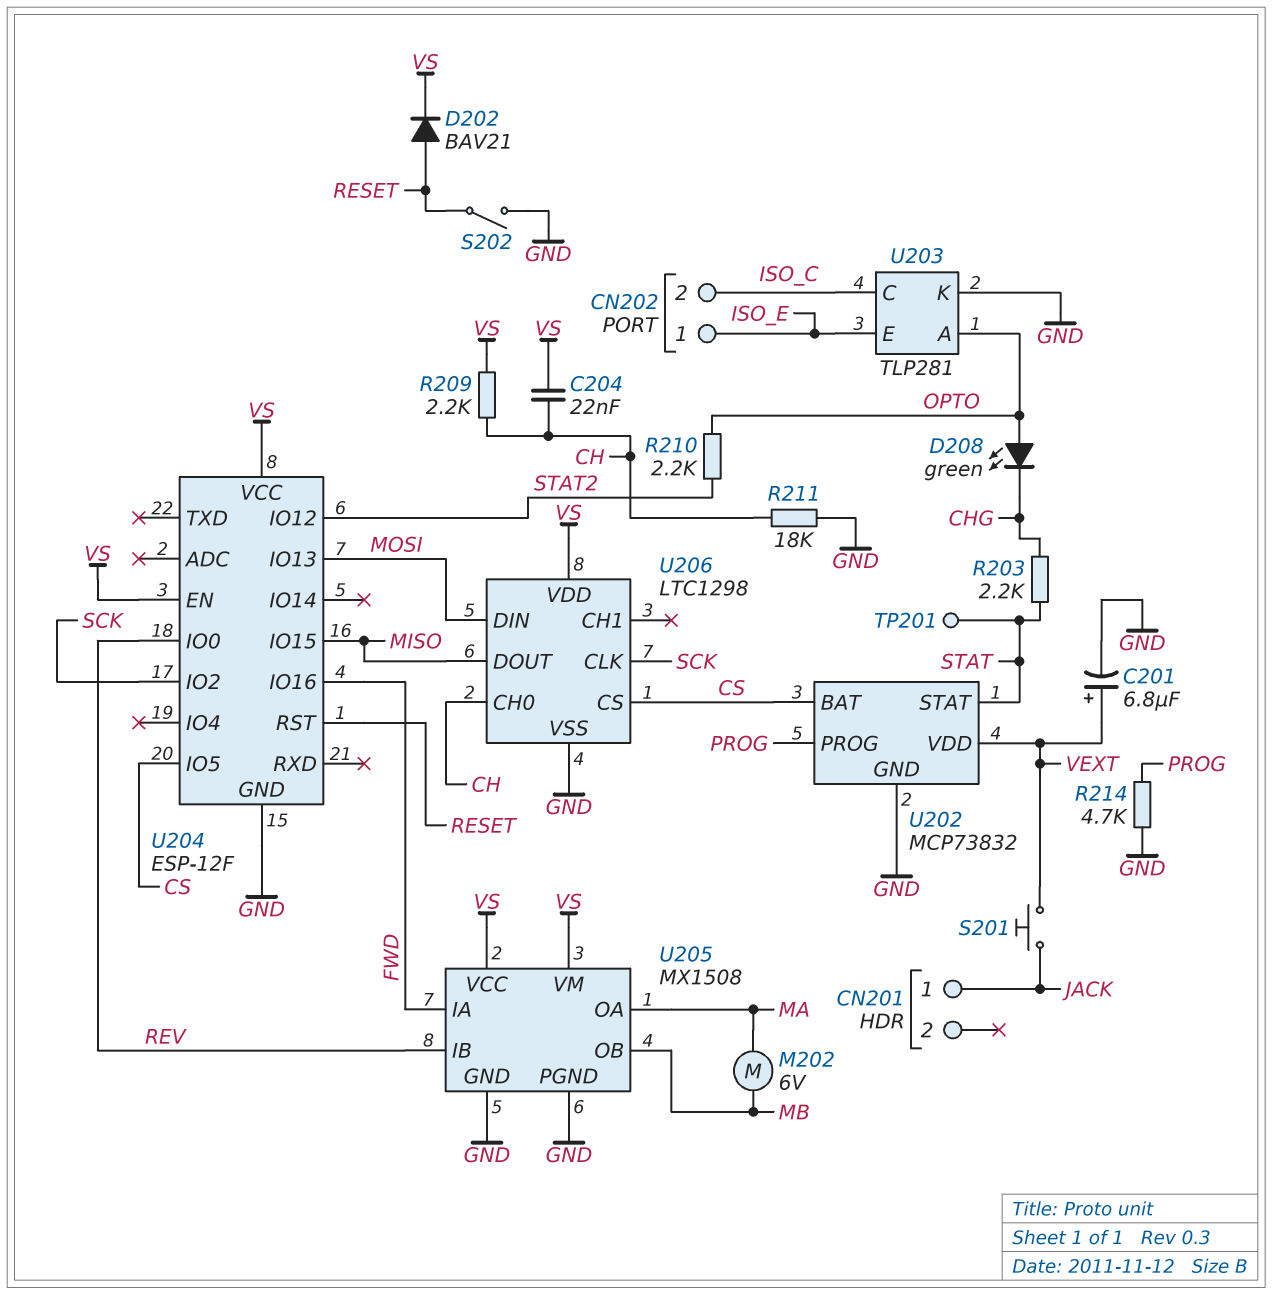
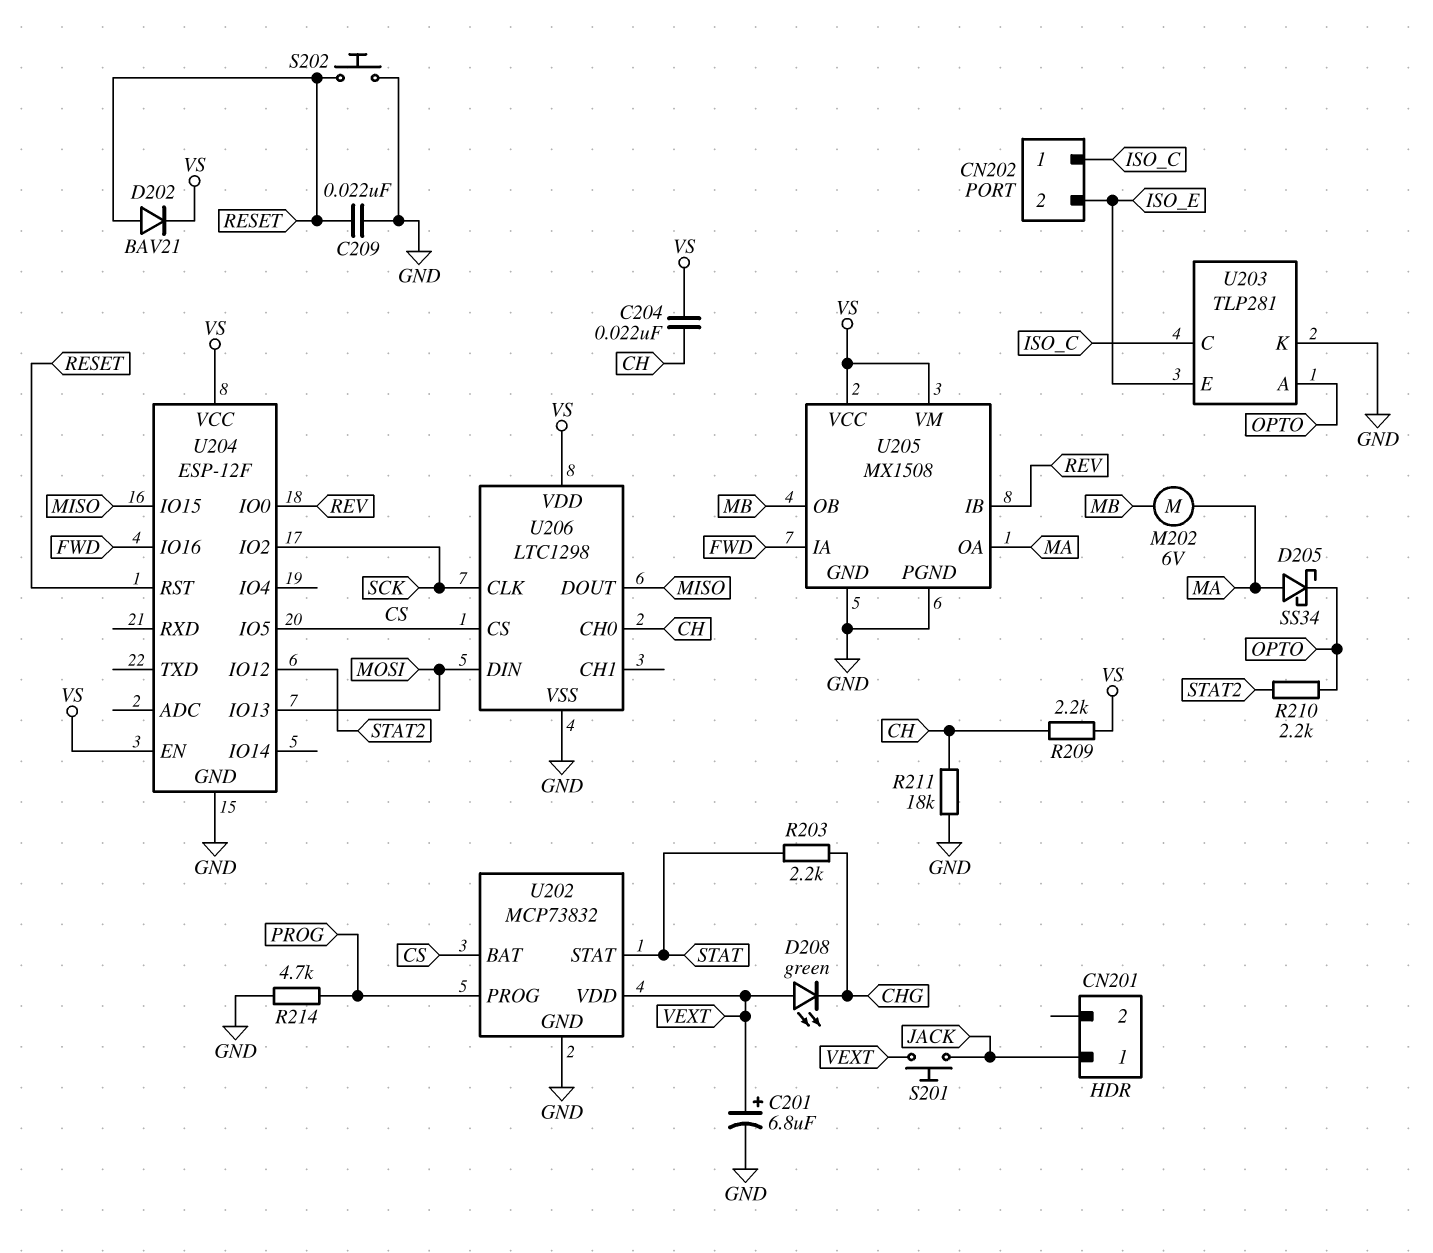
C209: none -> 22nF (GND, RESET)
CN202 pin 1: ISO_E -> ISO_C
CN202 pin 2: ISO_C -> ISO_E
D205: none -> schottky SS34 (A MA, K OPTO)
D208: LED green (A OPTO, K CHG) -> LED green (A VEXT, K CHG)
S202: switch (GND, RESET) -> button (GND, RESET)
TP201: test point (STAT) -> none

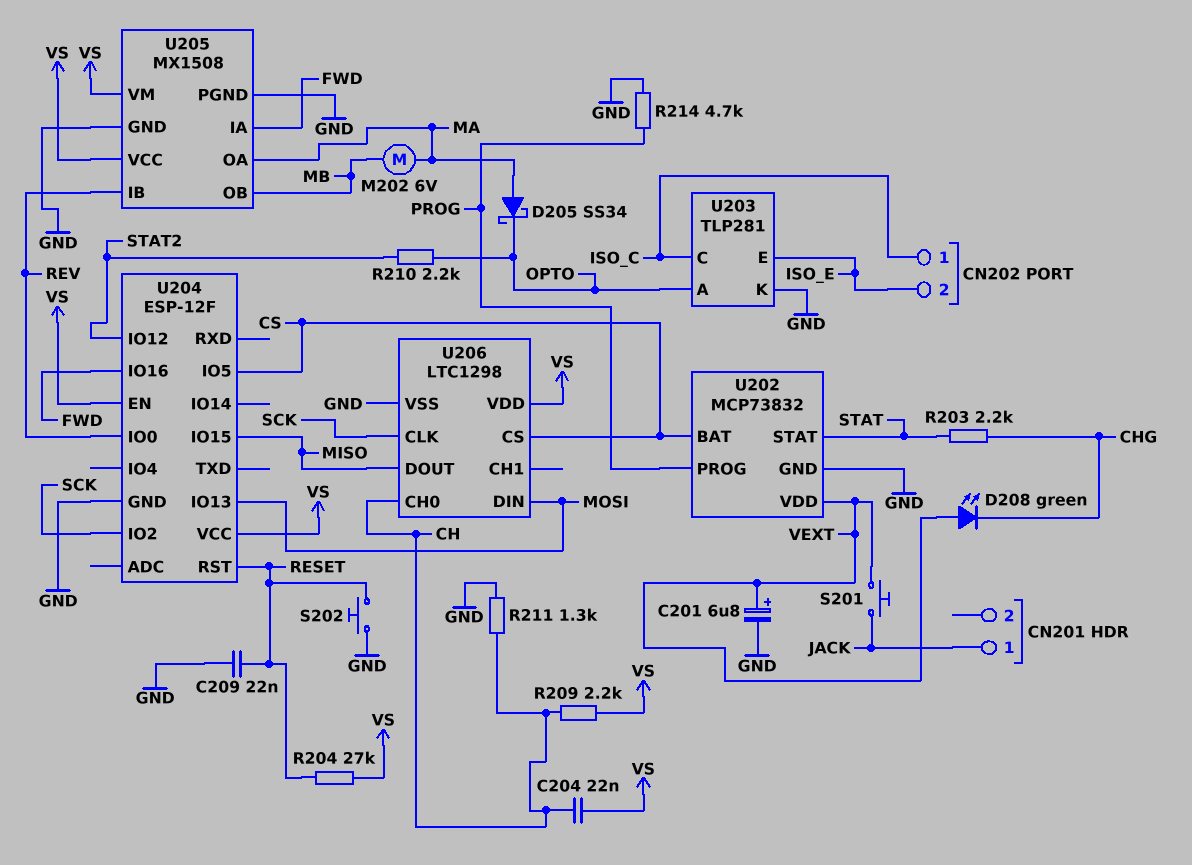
D202: diode BAV21 (A RESET, K VS) -> none
R204: none -> 27k (RESET, VS)
R211: 18k (CH, GND) -> 1.3k (CH, GND)

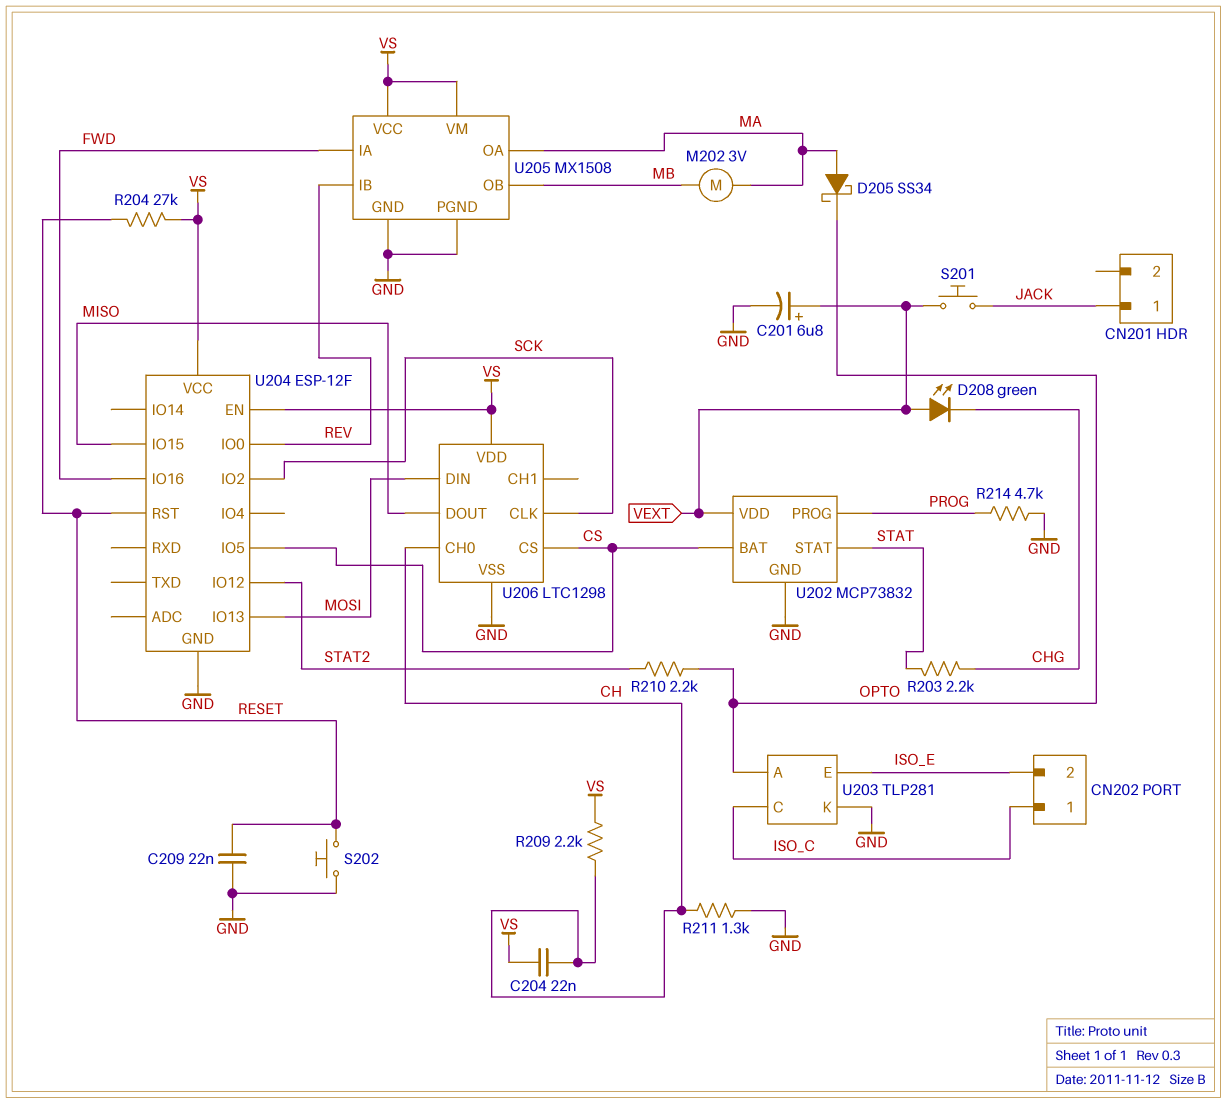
M202: motor 6V (MA, MB) -> motor 3V (MA, MB)

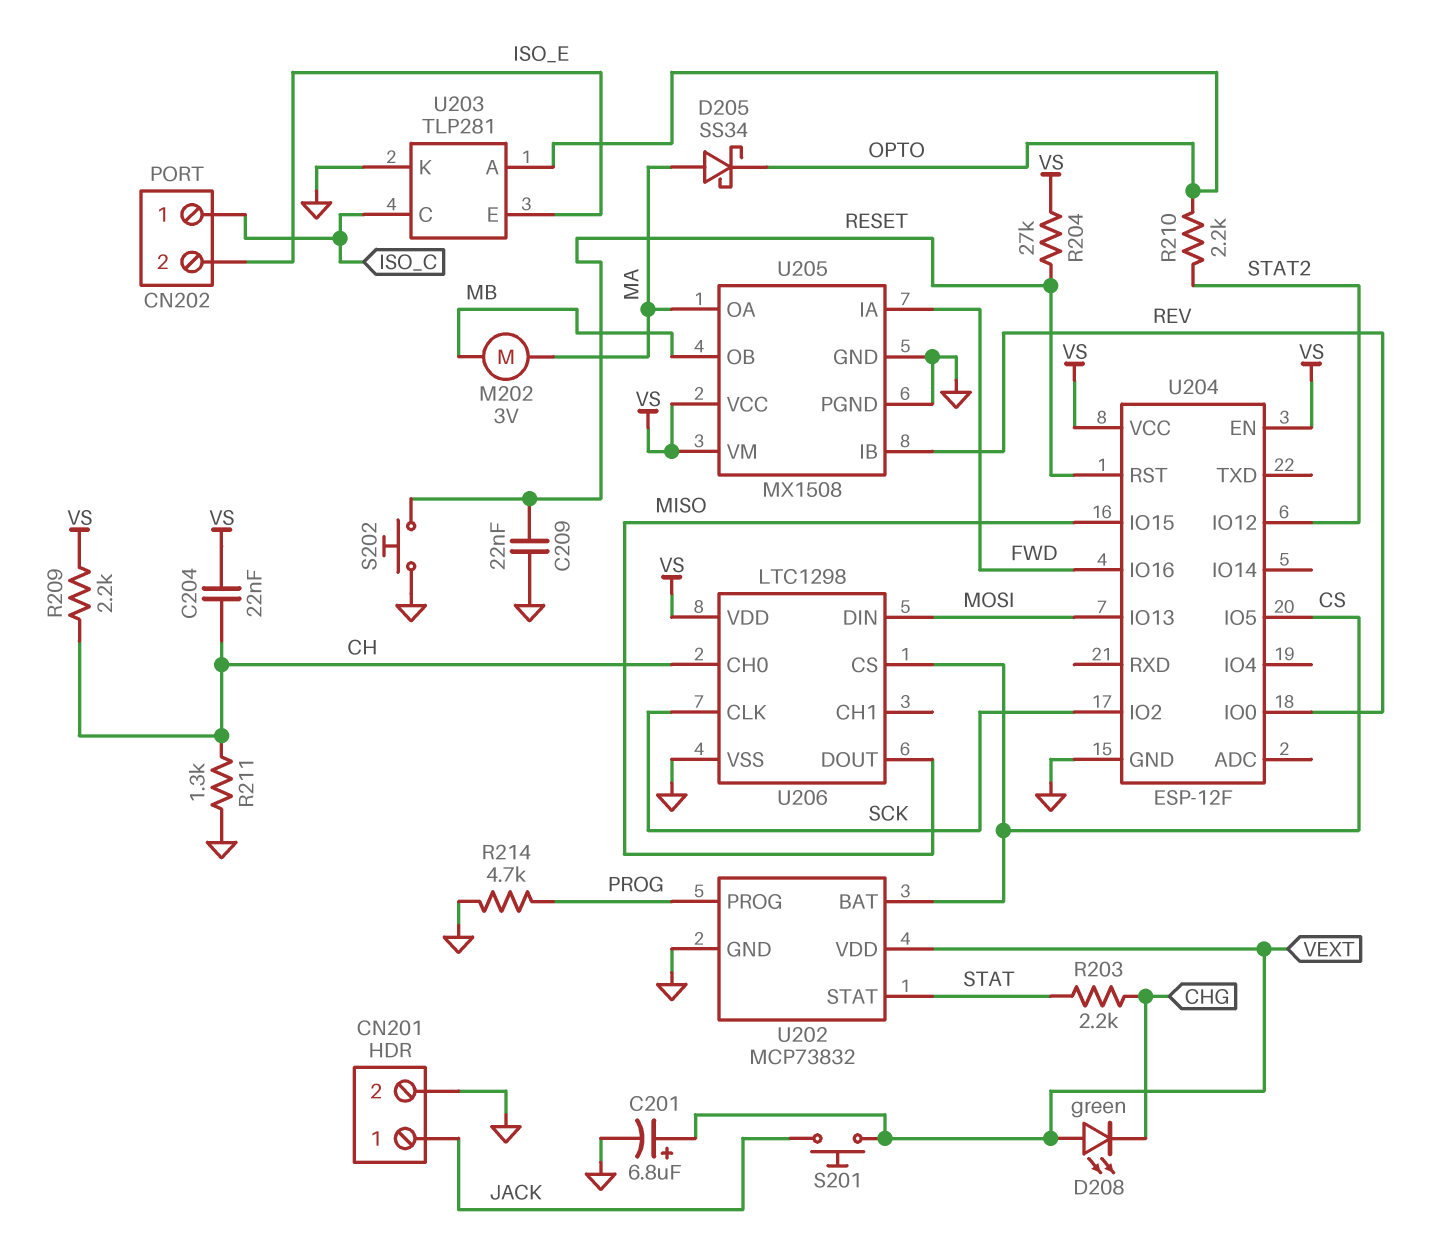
CN201 pin 2: none -> GND

